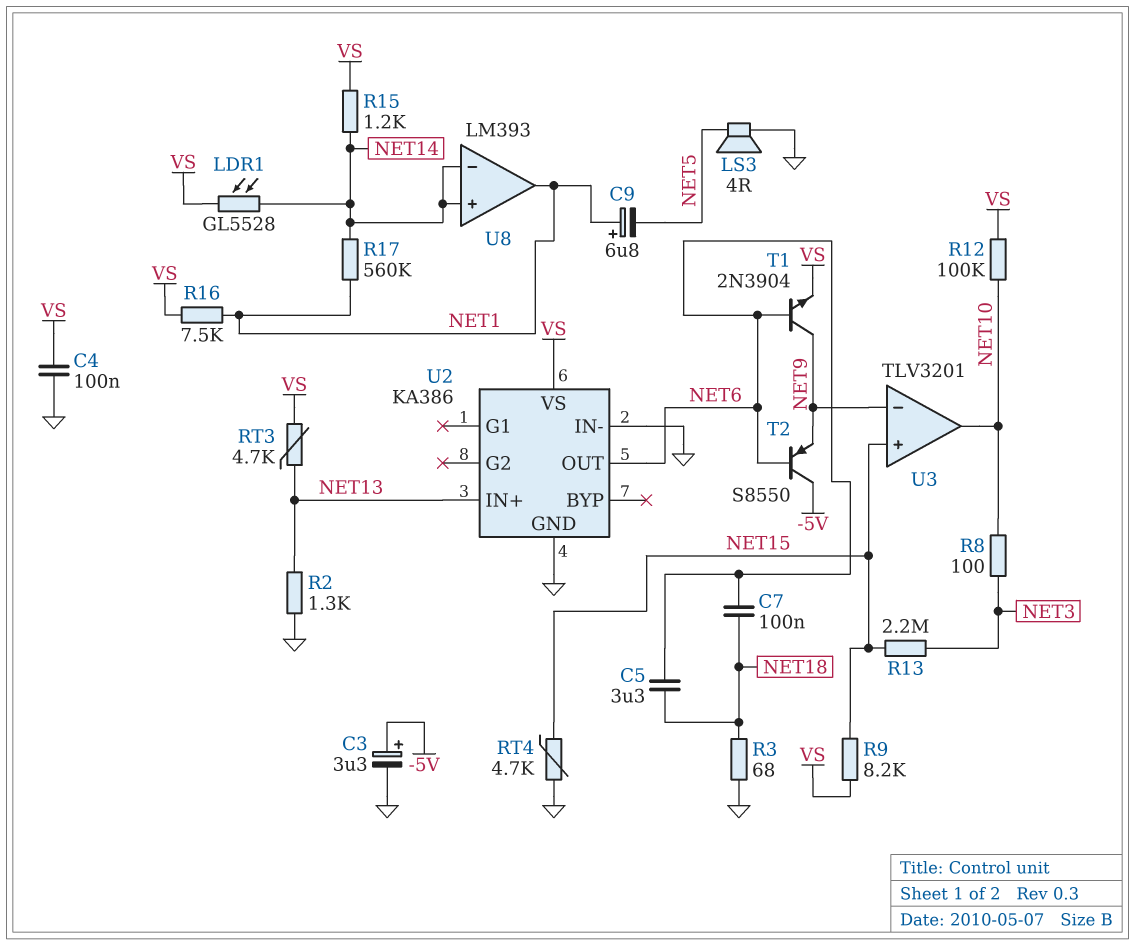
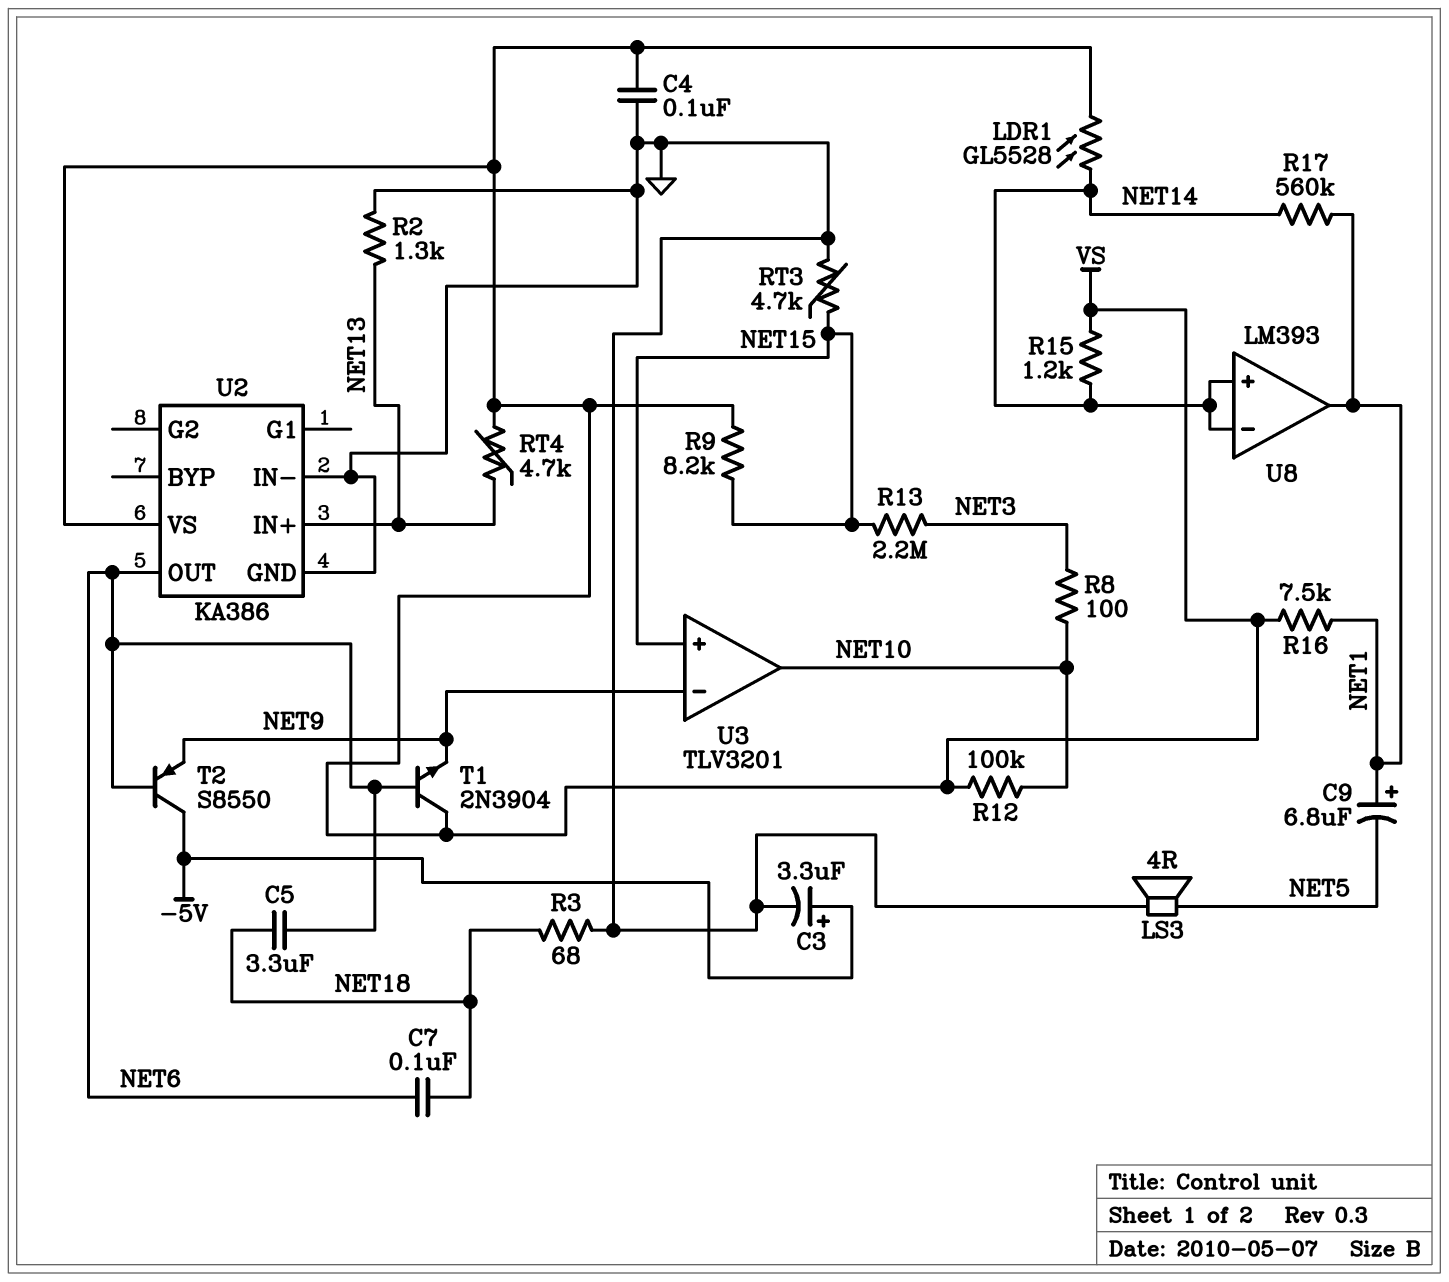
RT3: 4.7k (NET13, VS) -> 4.7k (GND, NET15)
RT4: 4.7k (GND, NET15) -> 4.7k (NET13, VS)
T1: NPN 2N3904 (B NET6, C NET9, E VS) -> NPN 2N3904 (B NET6, C VS, E NET9)

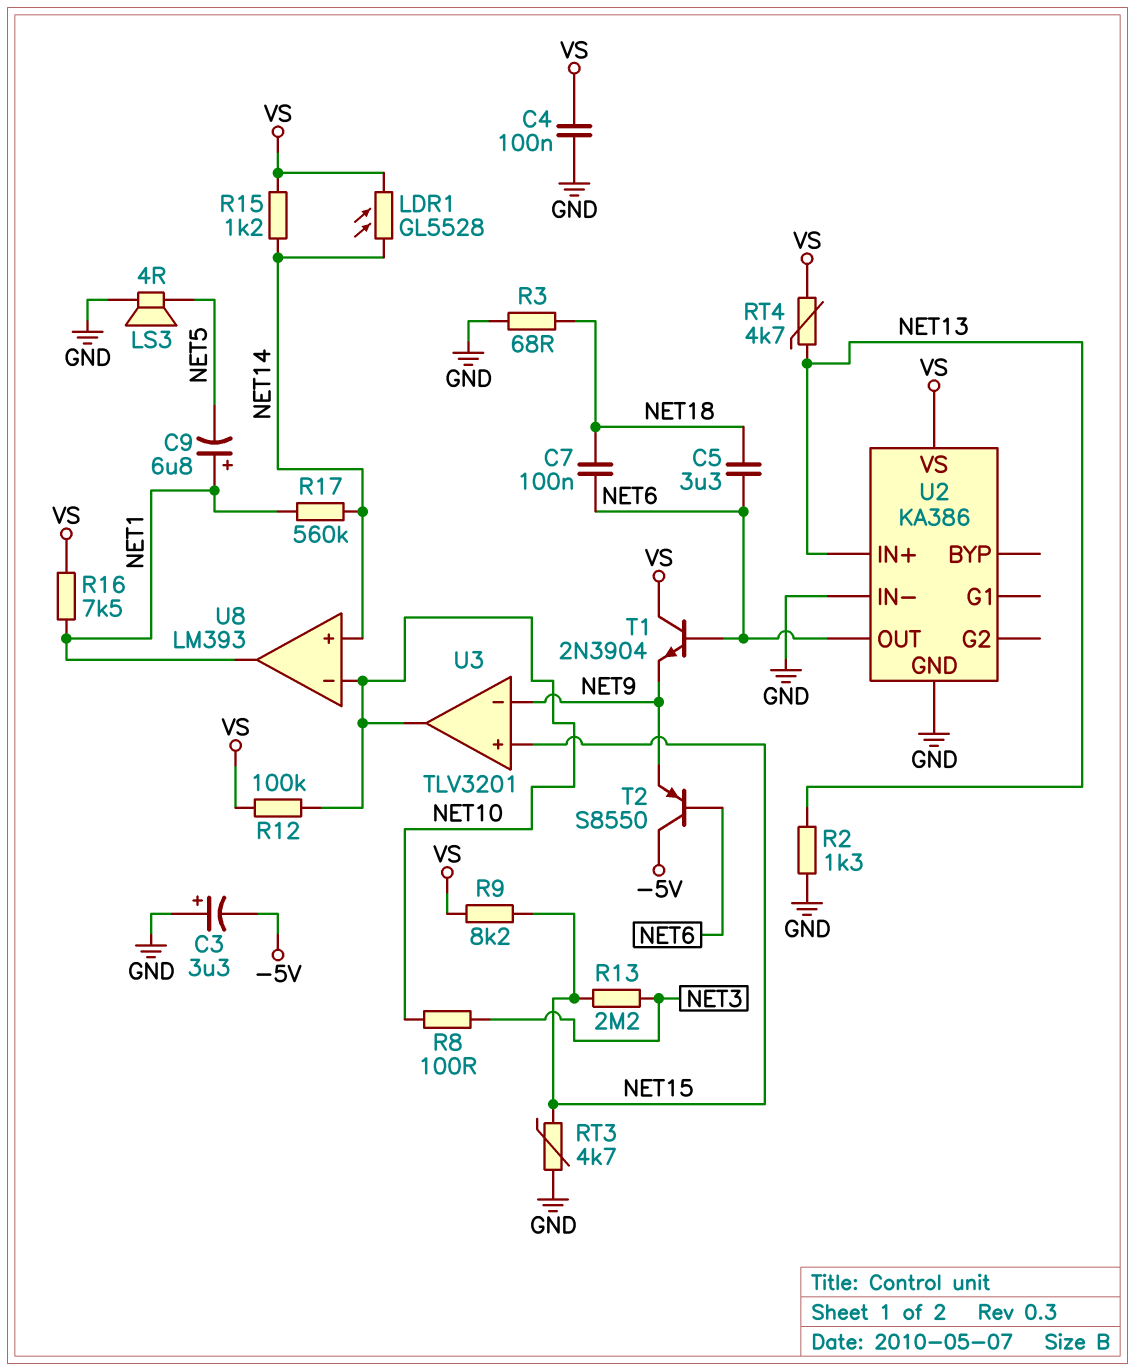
C3: 3.3uF (plus -5V, minus GND) -> 3.3uF (plus GND, minus -5V)
U8 pin in-: NET14 -> NET10

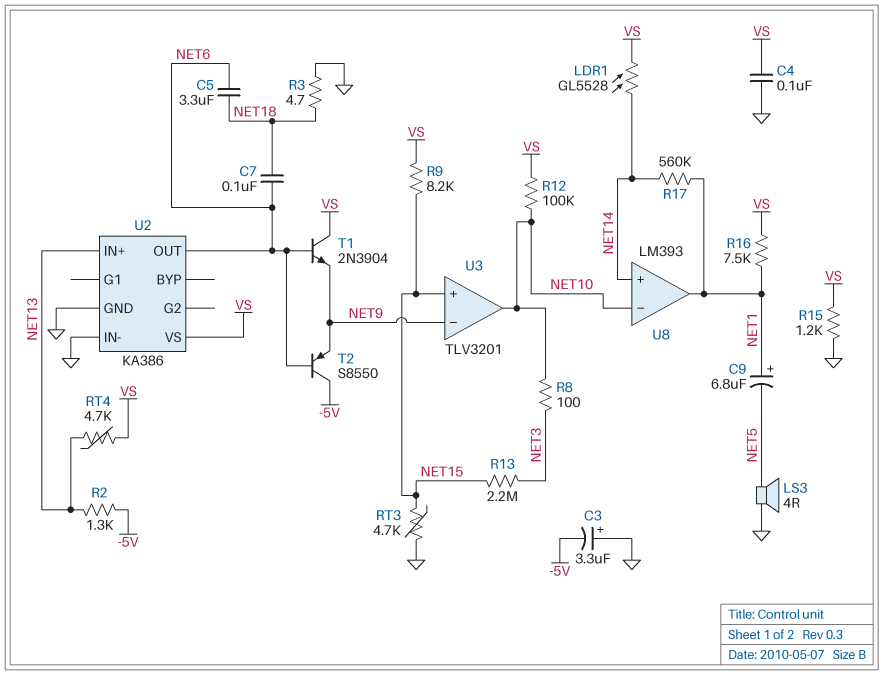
R2: 1.3k (GND, NET13) -> 1.3k (-5V, NET13)
R3: 68 (GND, NET18) -> 4.7 (GND, NET18)
R15: 1.2k (NET14, VS) -> 1.2k (GND, VS)

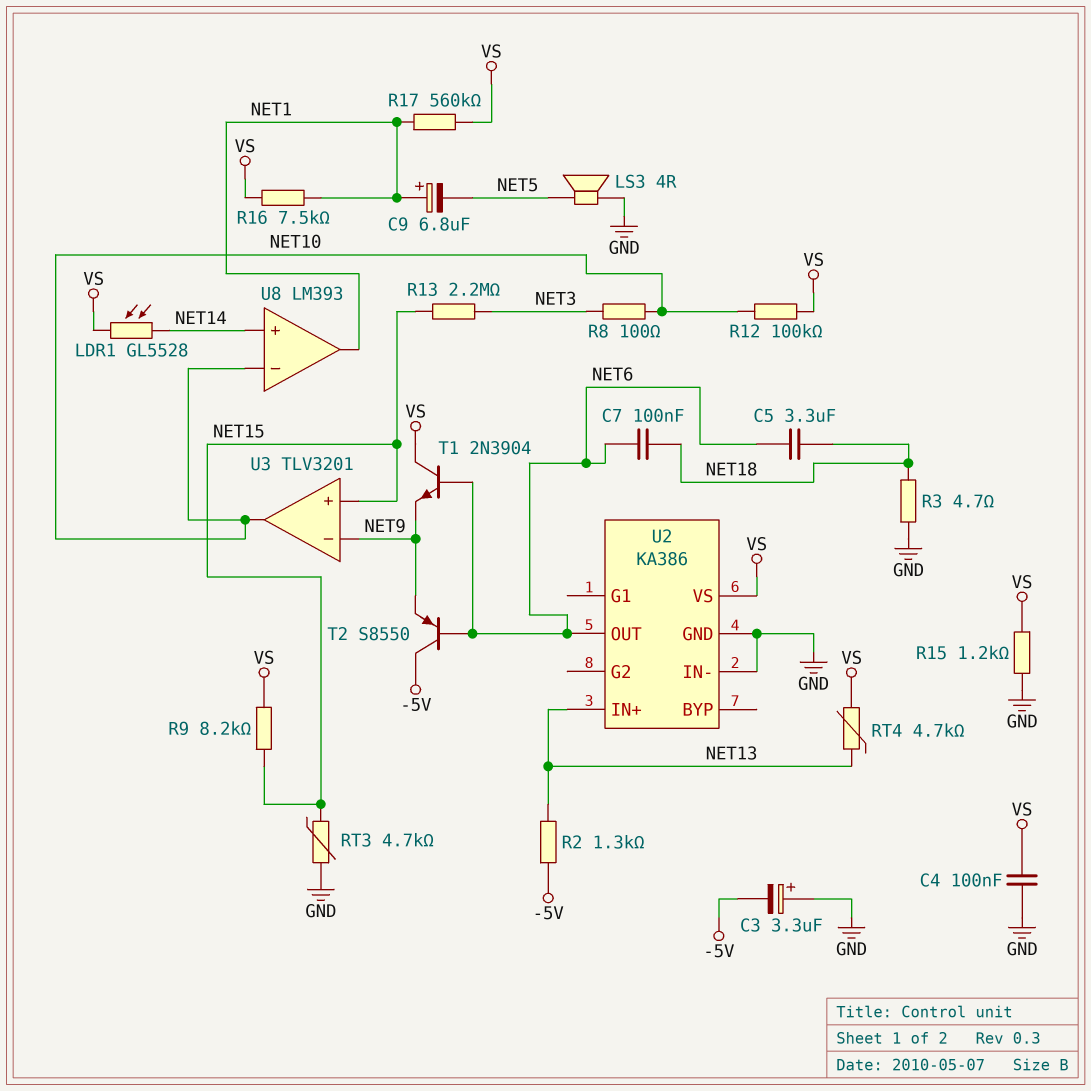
R17: 560k (NET1, NET14) -> 560k (NET1, VS)

